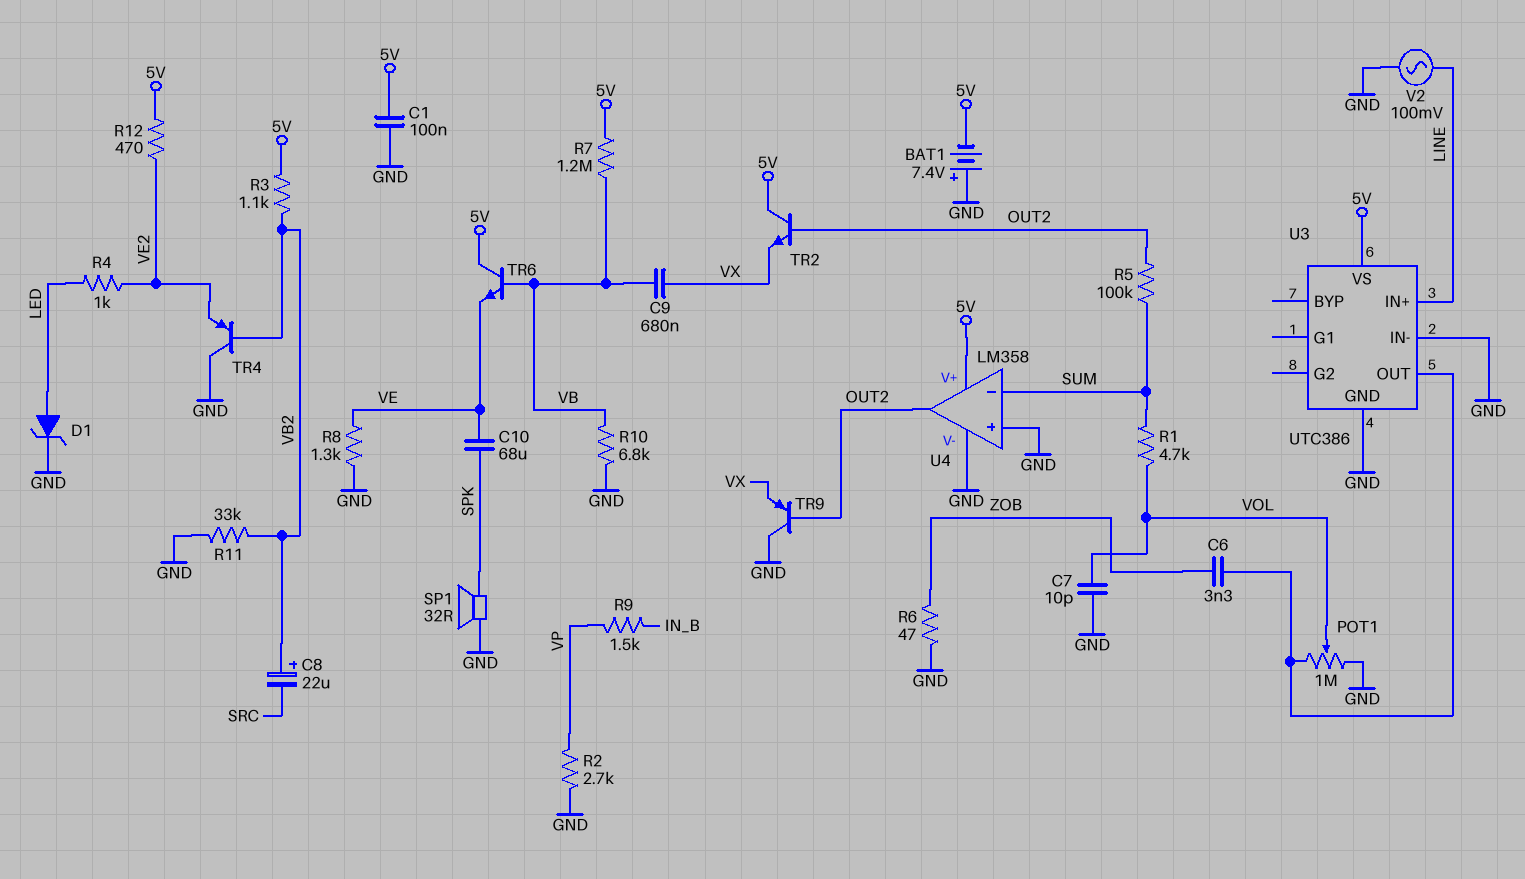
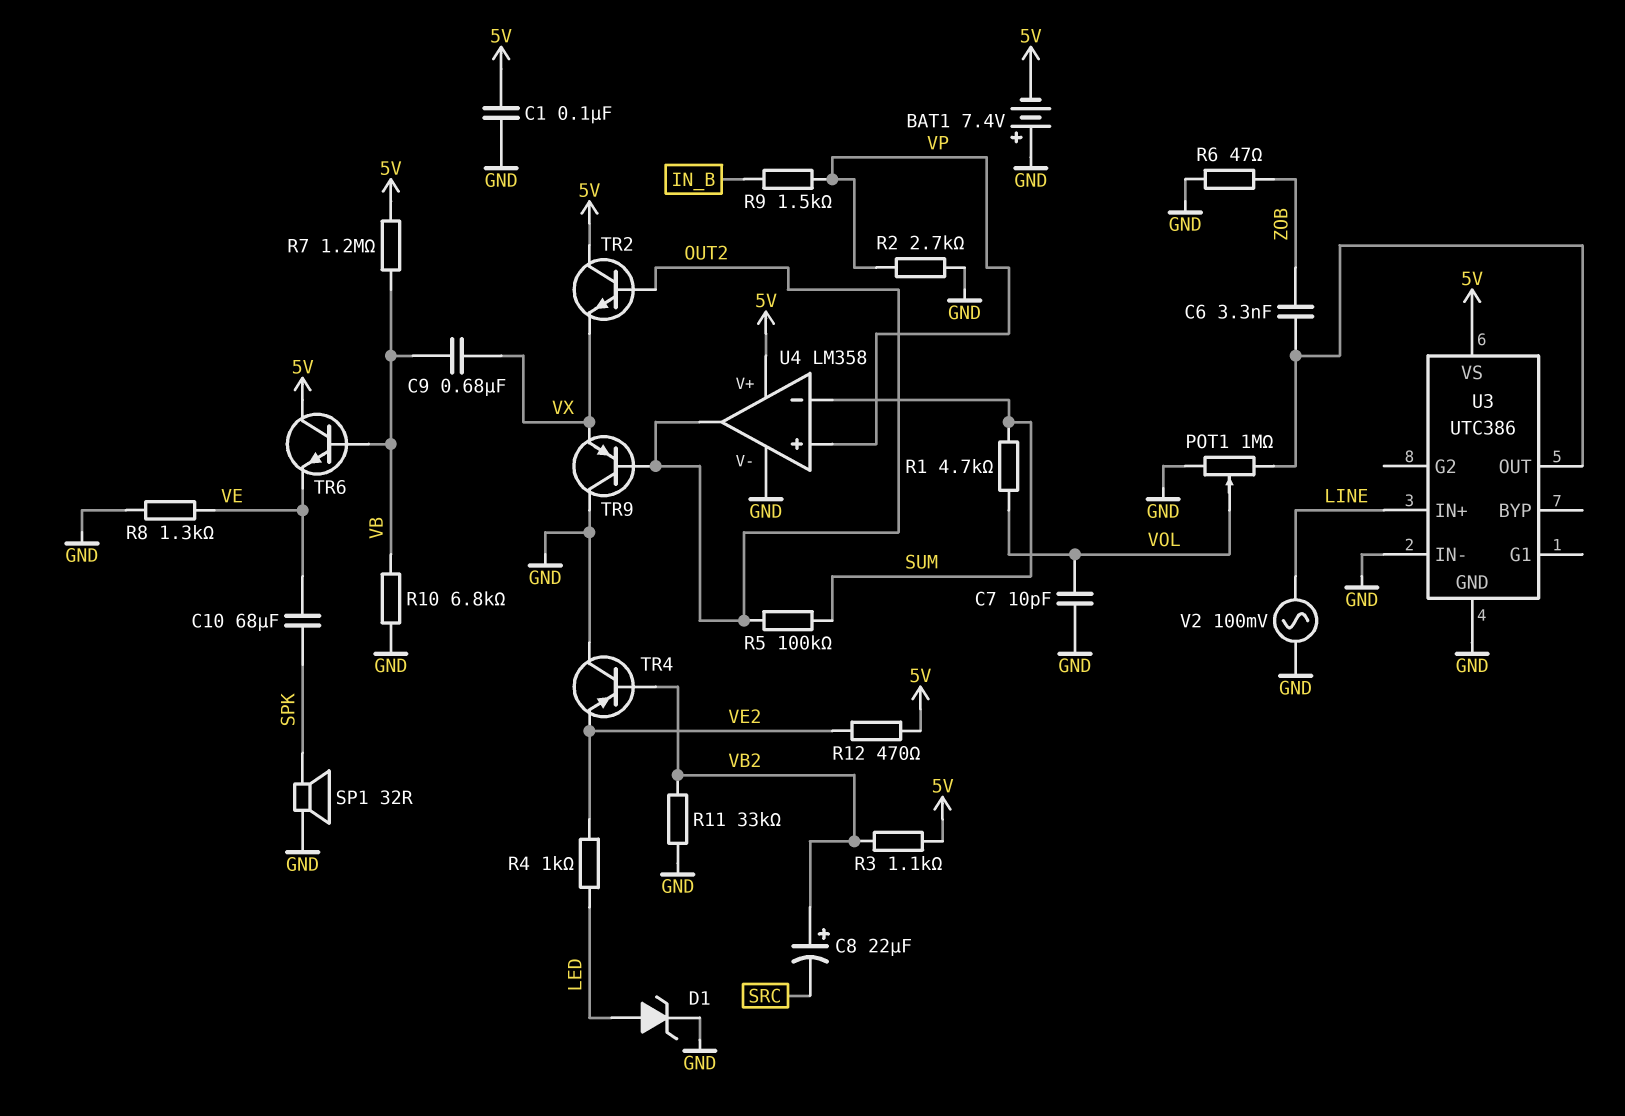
U4 pin in+: GND -> VP

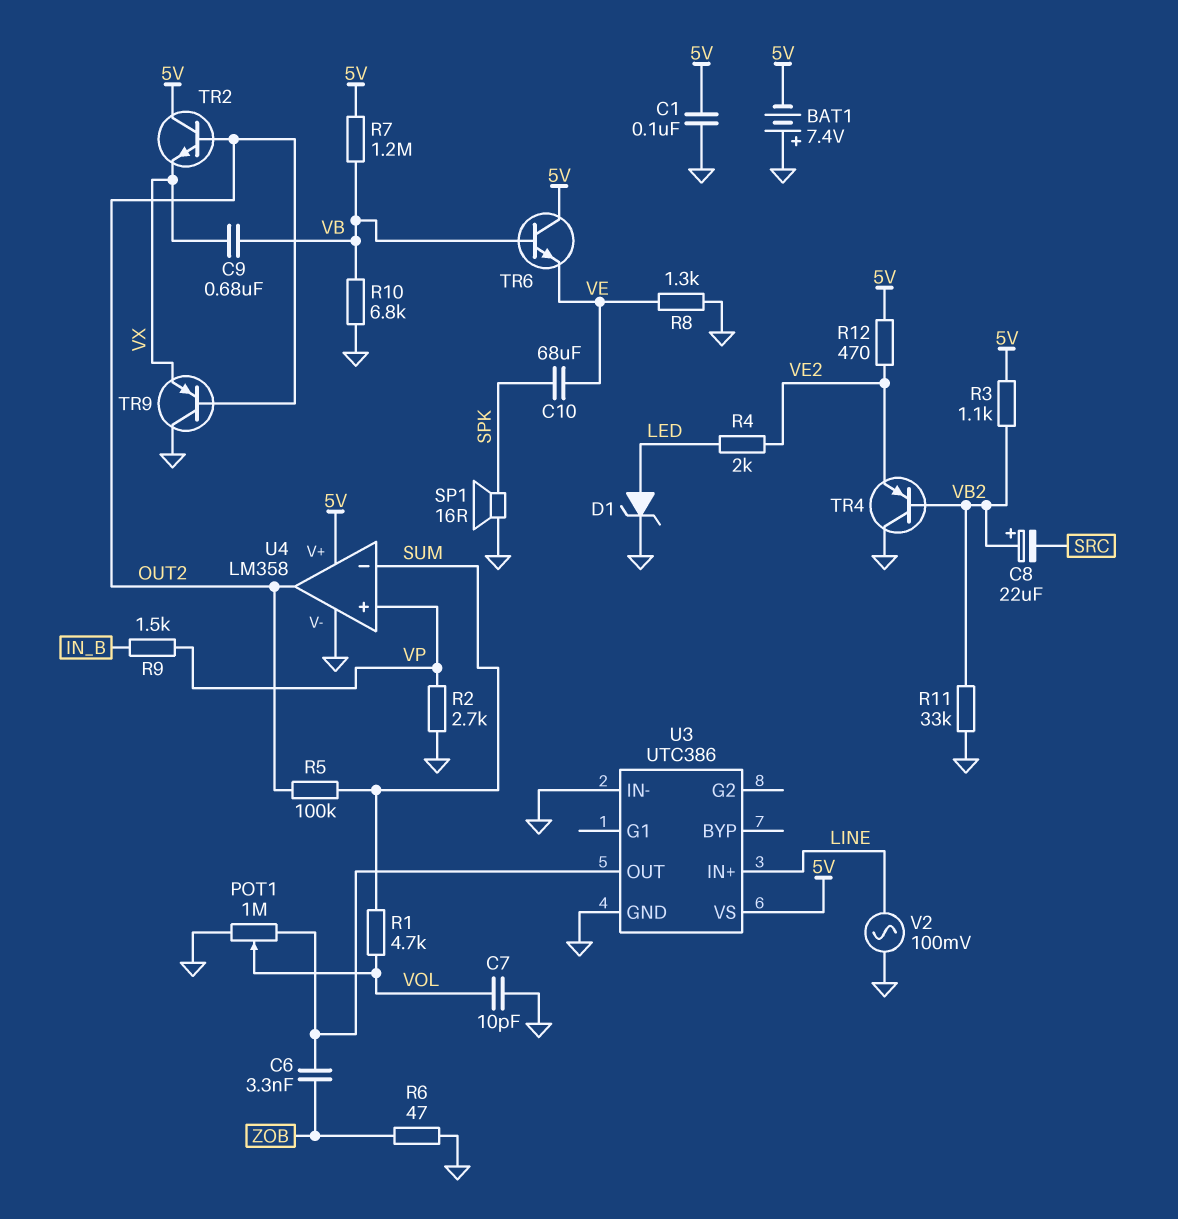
R4: 1k (LED, VE2) -> 2k (LED, VE2)
SP1: speaker 32R (GND, SPK) -> speaker 16R (GND, SPK)

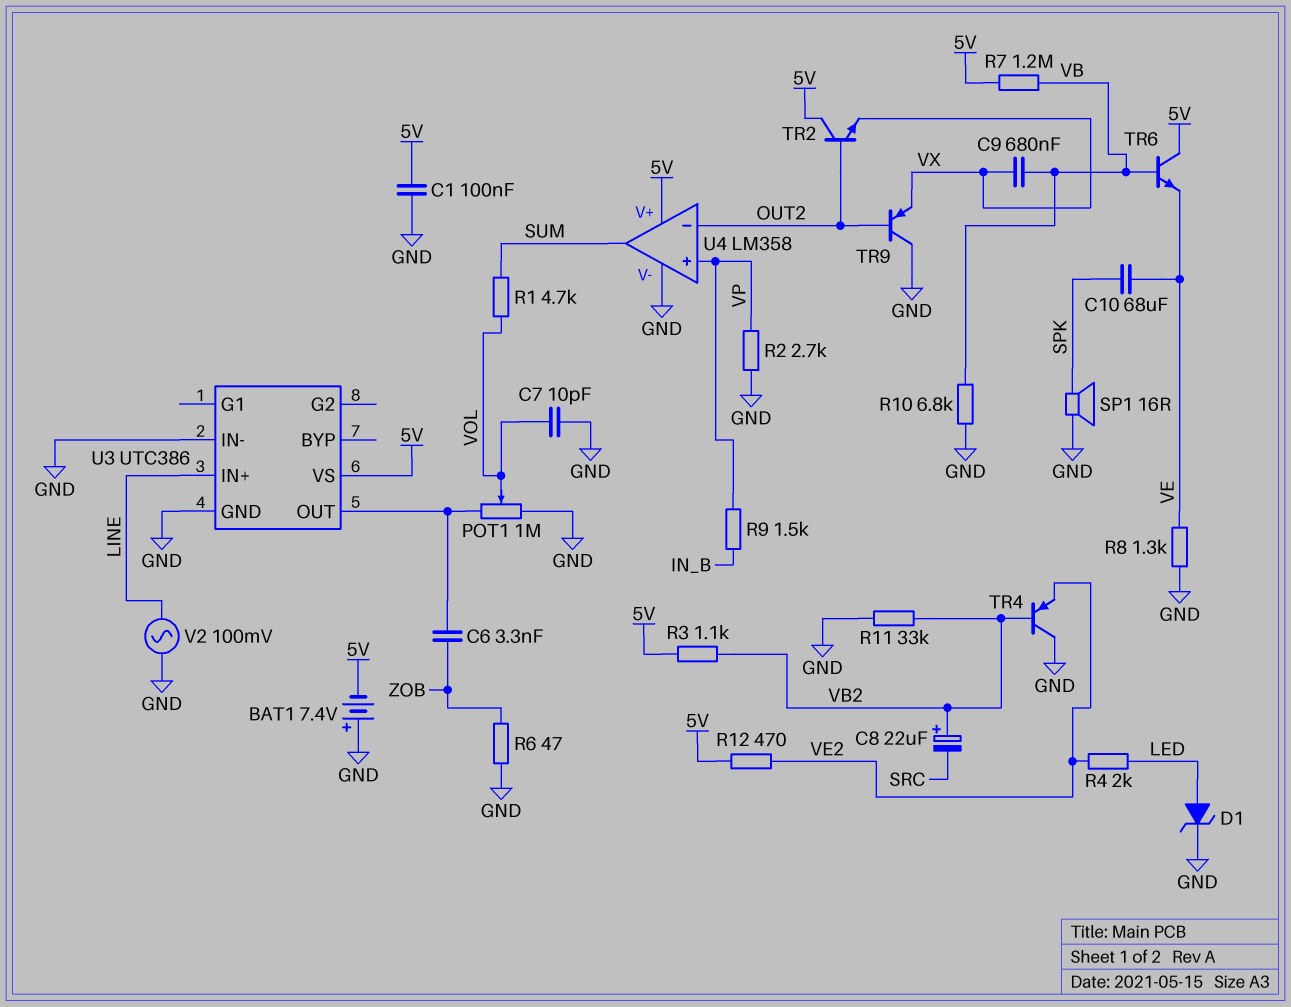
R5: 100k (OUT2, SUM) -> none
U4 pin in-: SUM -> OUT2
U4 pin out: OUT2 -> SUM

